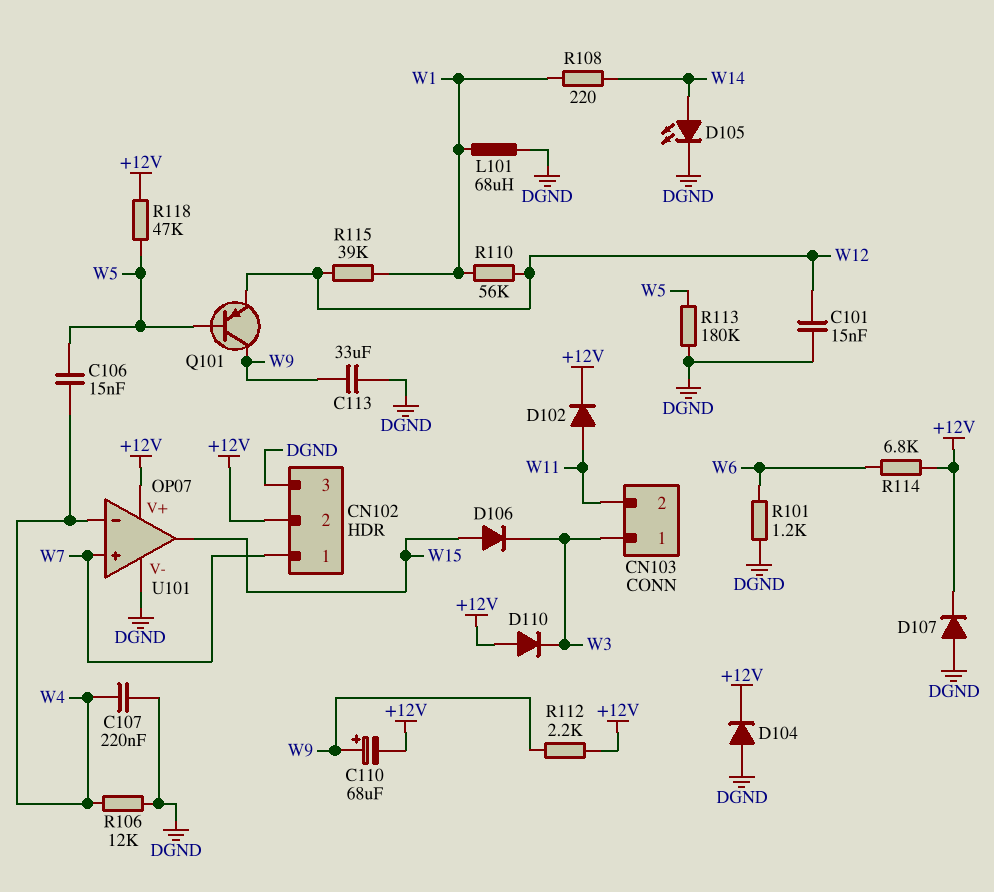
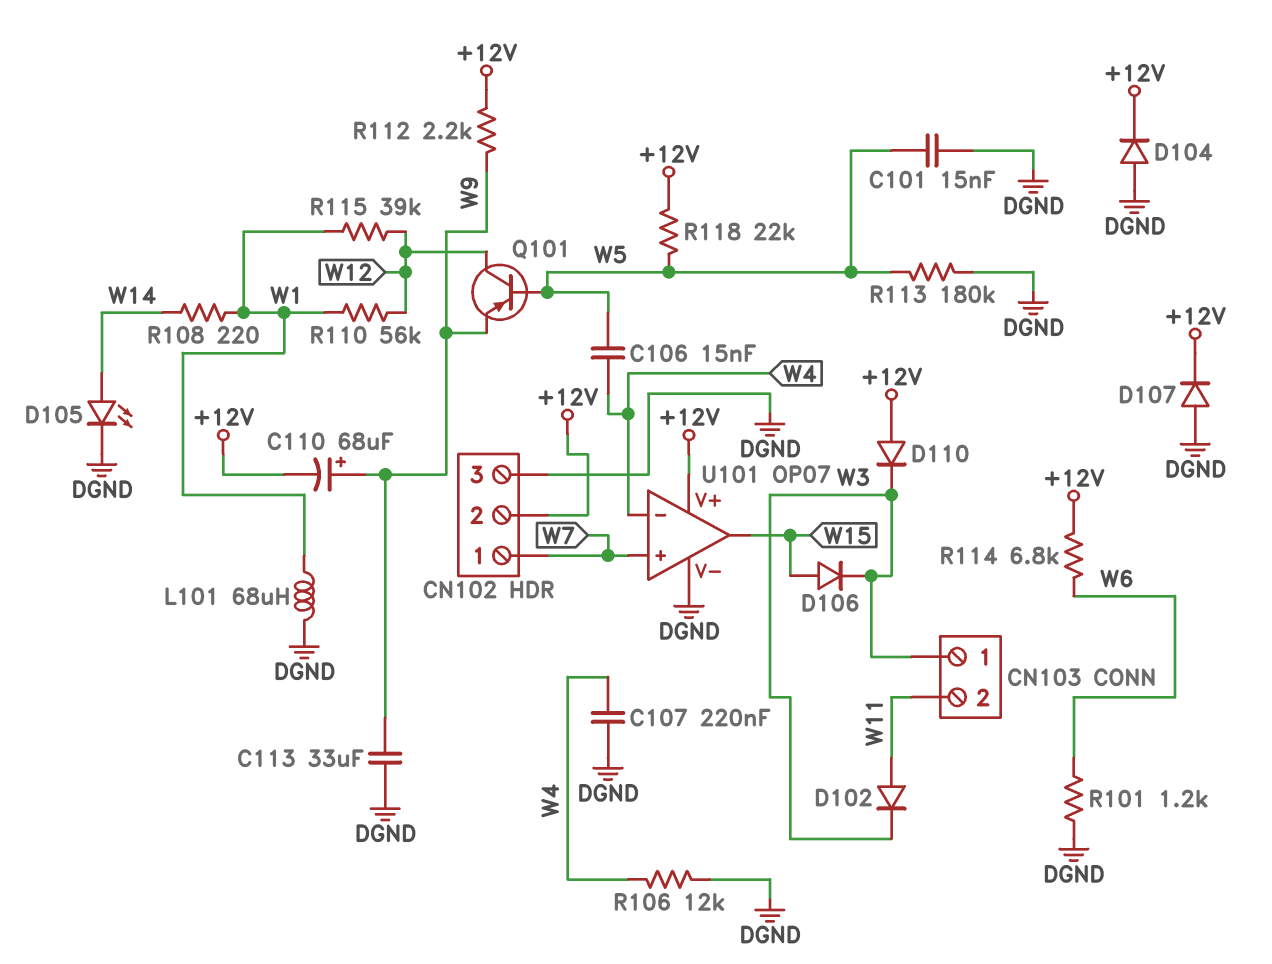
C101: 15nF (DGND, W12) -> 15nF (DGND, W5)
D102: diode (A W11, K +12V) -> diode (A W11, K W3)
Q101: PNP (B W5, C W9, E W12) -> PNP (B W5, C W12, E W9)
R118: 47k (+12V, W5) -> 22k (+12V, W5)

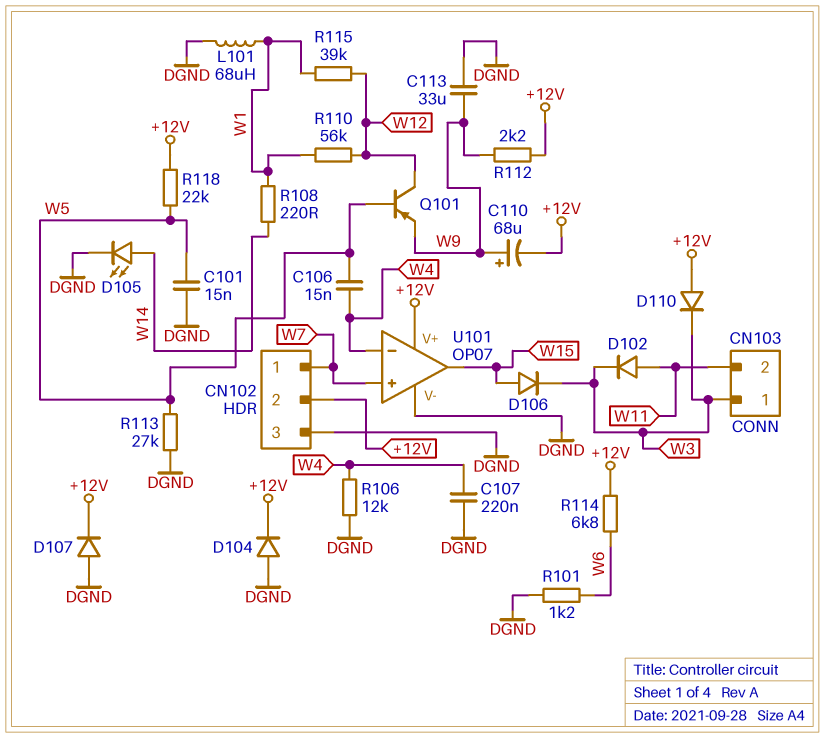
R113: 180k (DGND, W5) -> 27k (DGND, W5)

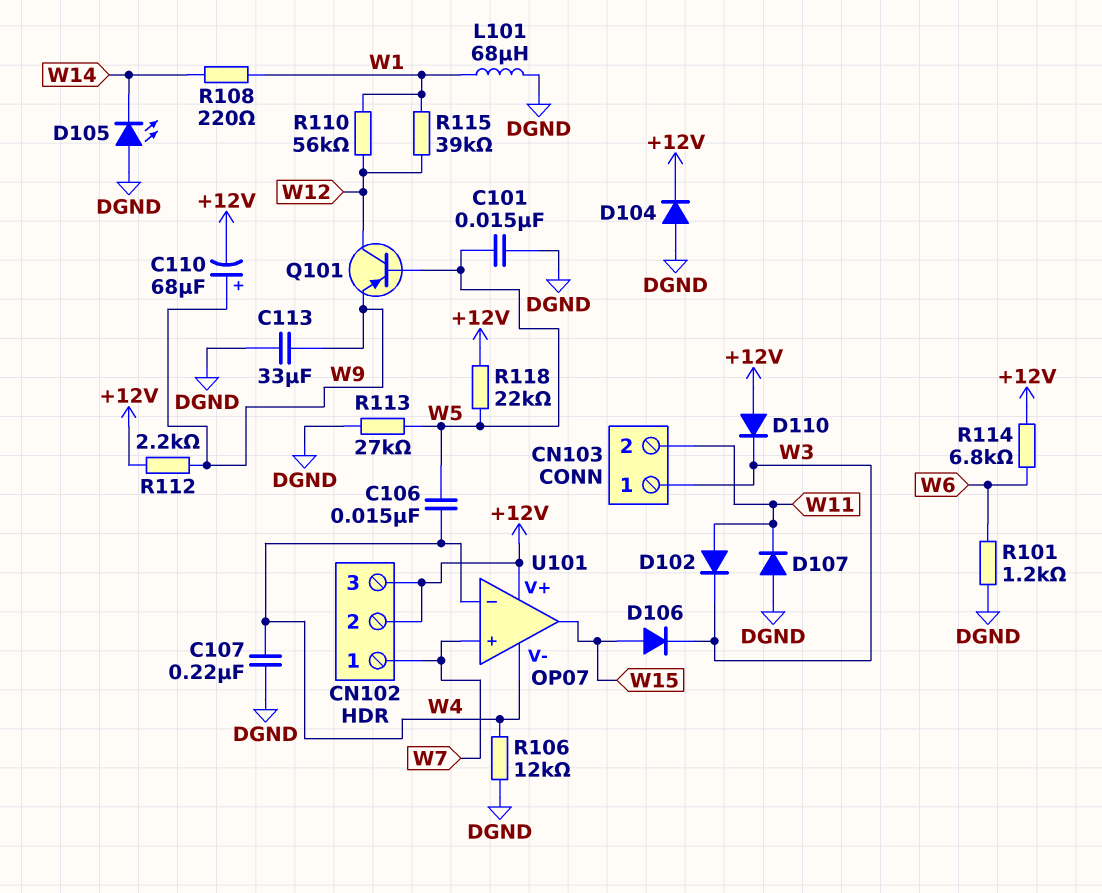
CN102 pin 3: DGND -> +12V
D105: LED (A W14, K DGND) -> LED (A DGND, K W14)
D107: diode (A DGND, K +12V) -> diode (A DGND, K W11)
U101 pin V-: DGND -> W4

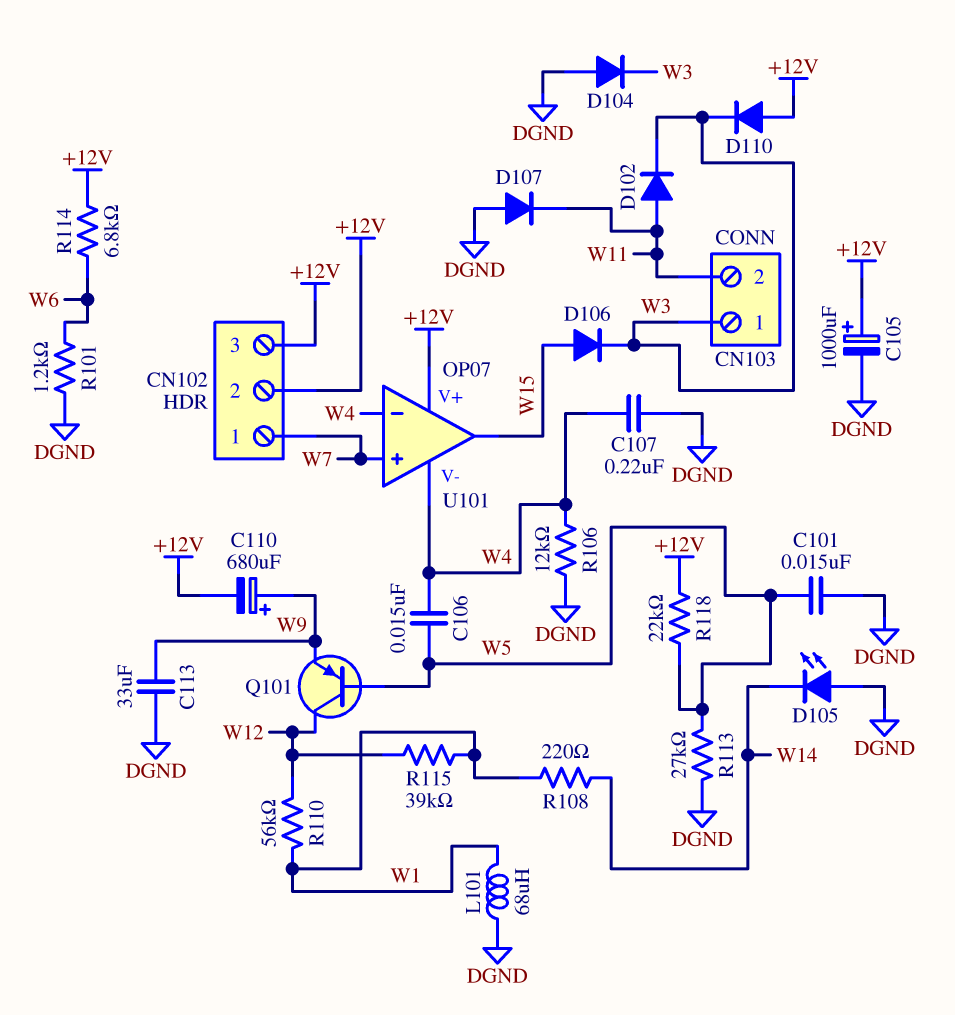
C105: none -> 1000uF (plus +12V, minus DGND)
C110: 68uF (plus W9, minus +12V) -> 680uF (plus W9, minus +12V)
D104: diode (A DGND, K +12V) -> diode (A DGND, K W3)
R112: 2.2k (+12V, W9) -> none

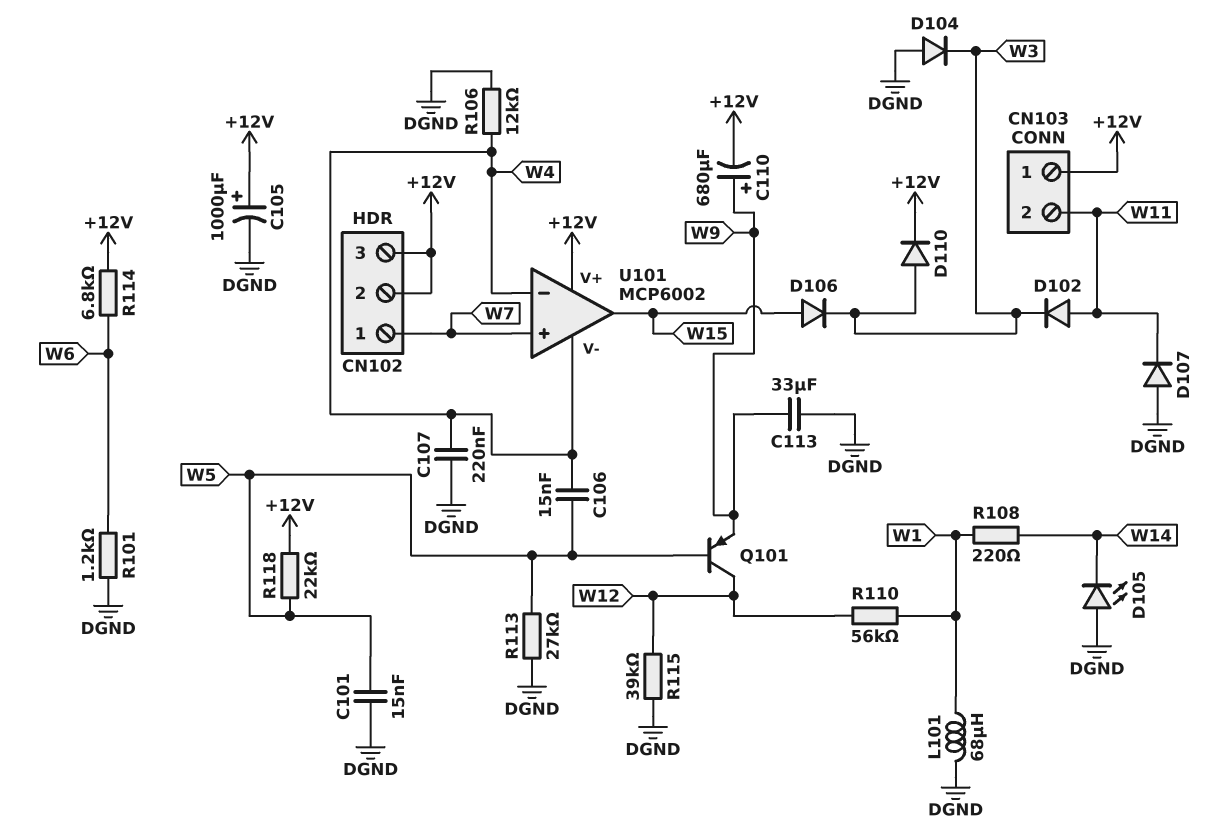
CN103 pin 1: W3 -> +12V
D110: diode (A +12V, K W3) -> diode (A W3, K +12V)
R115: 39k (W1, W12) -> 39k (DGND, W12)
U101: OP07 -> MCP6002

